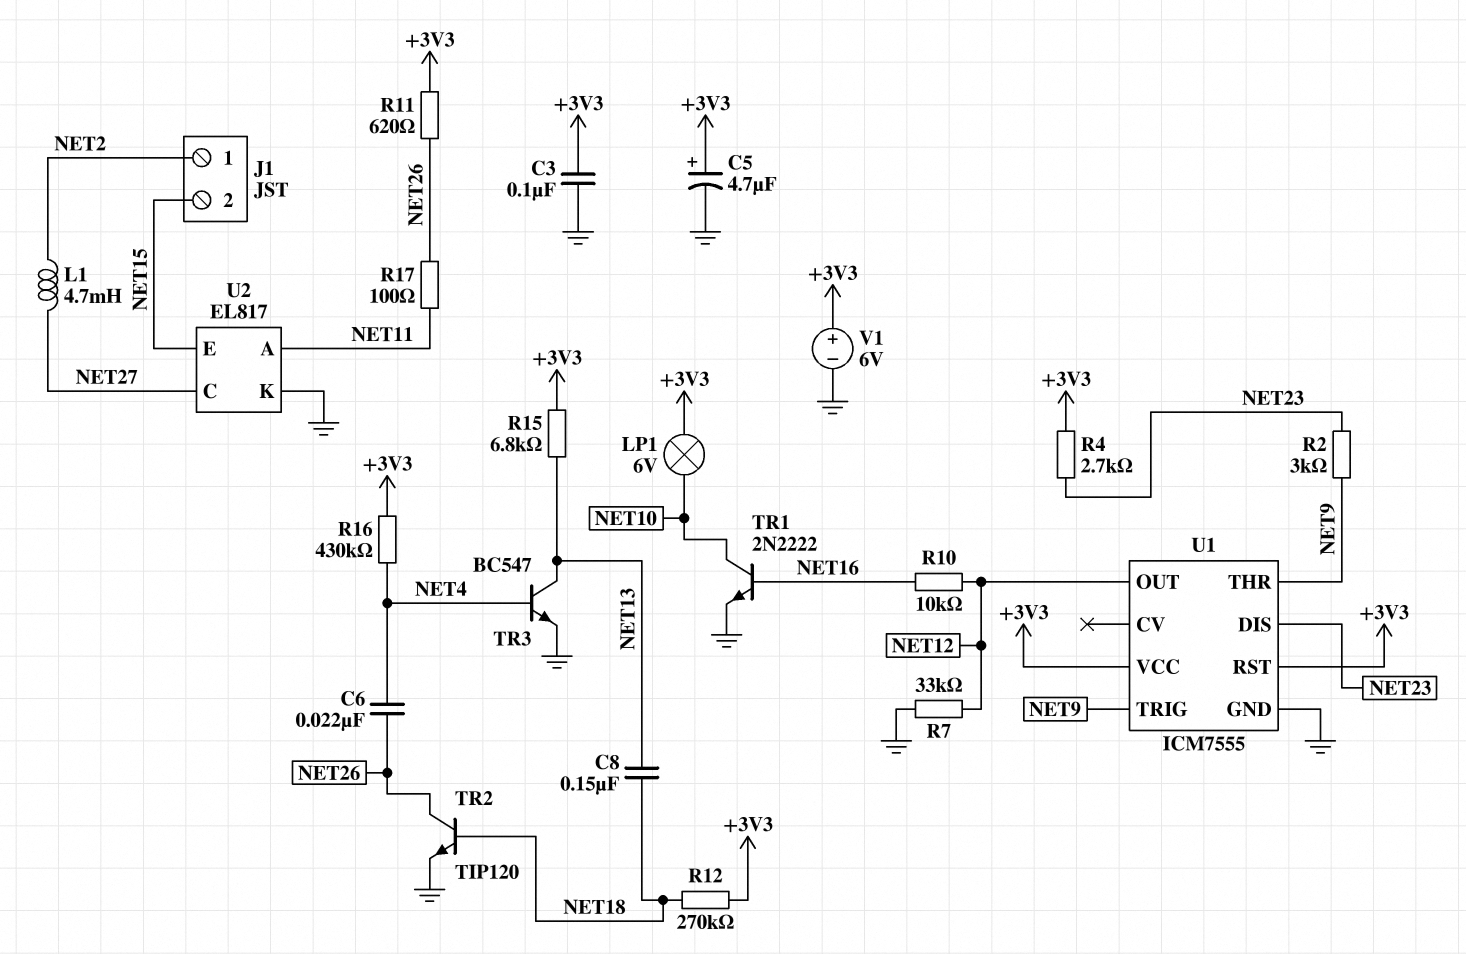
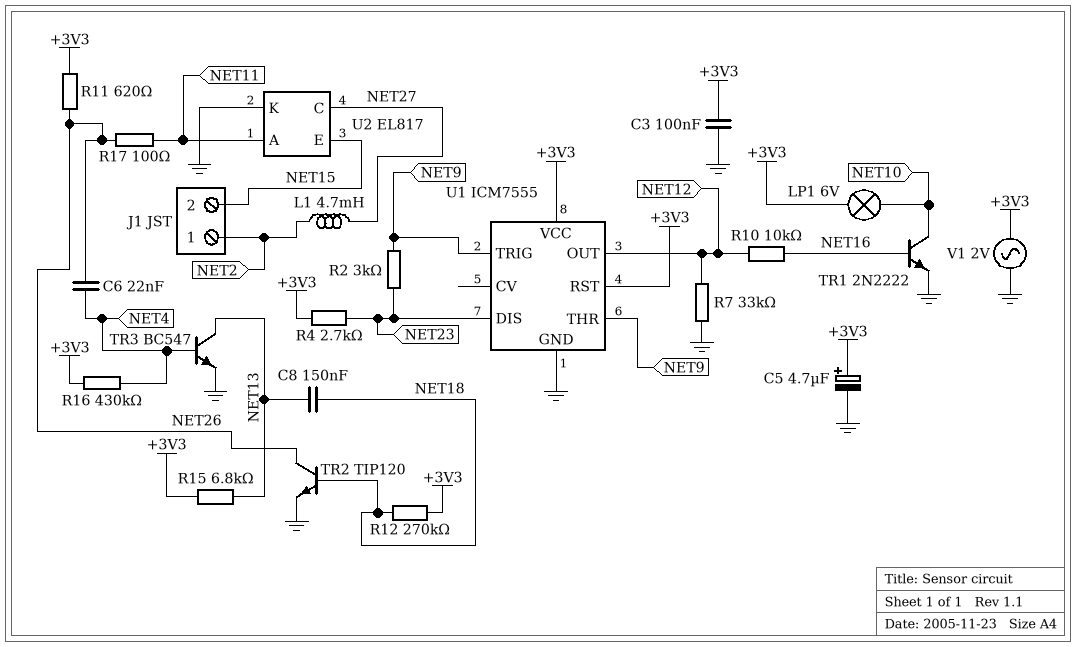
V1: 6V (plus +3V3, minus GND) -> AC 2V (+3V3, GND)

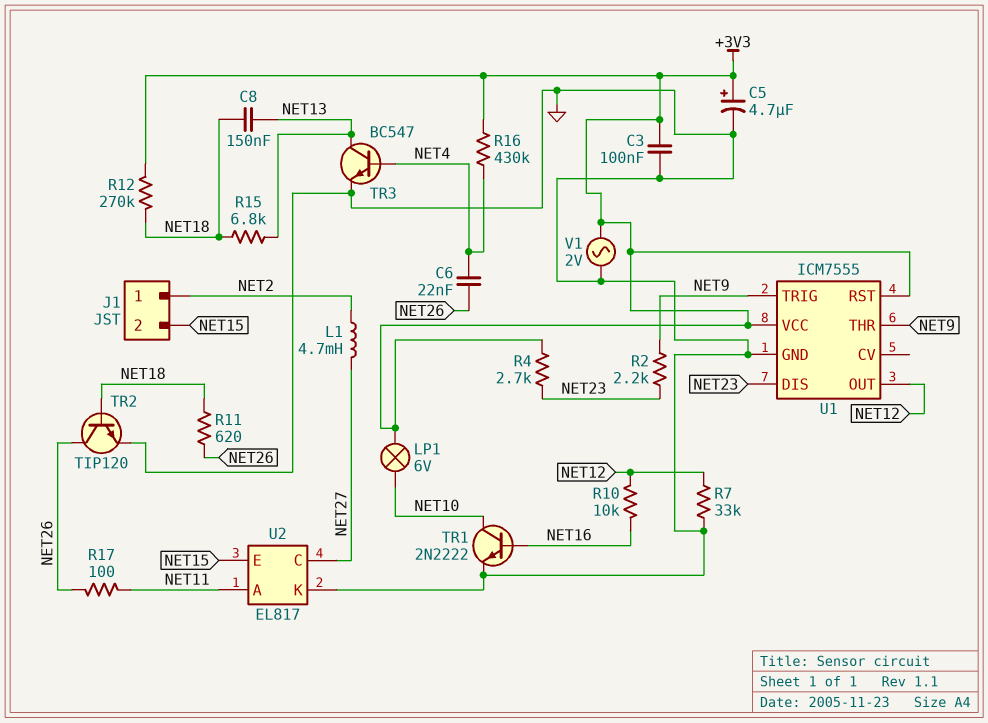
R2: 3k (NET9, NET23) -> 2.2k (NET9, NET23)
R11: 620 (+3V3, NET26) -> 620 (NET18, NET26)
R15: 6.8k (+3V3, NET13) -> 6.8k (NET13, NET18)

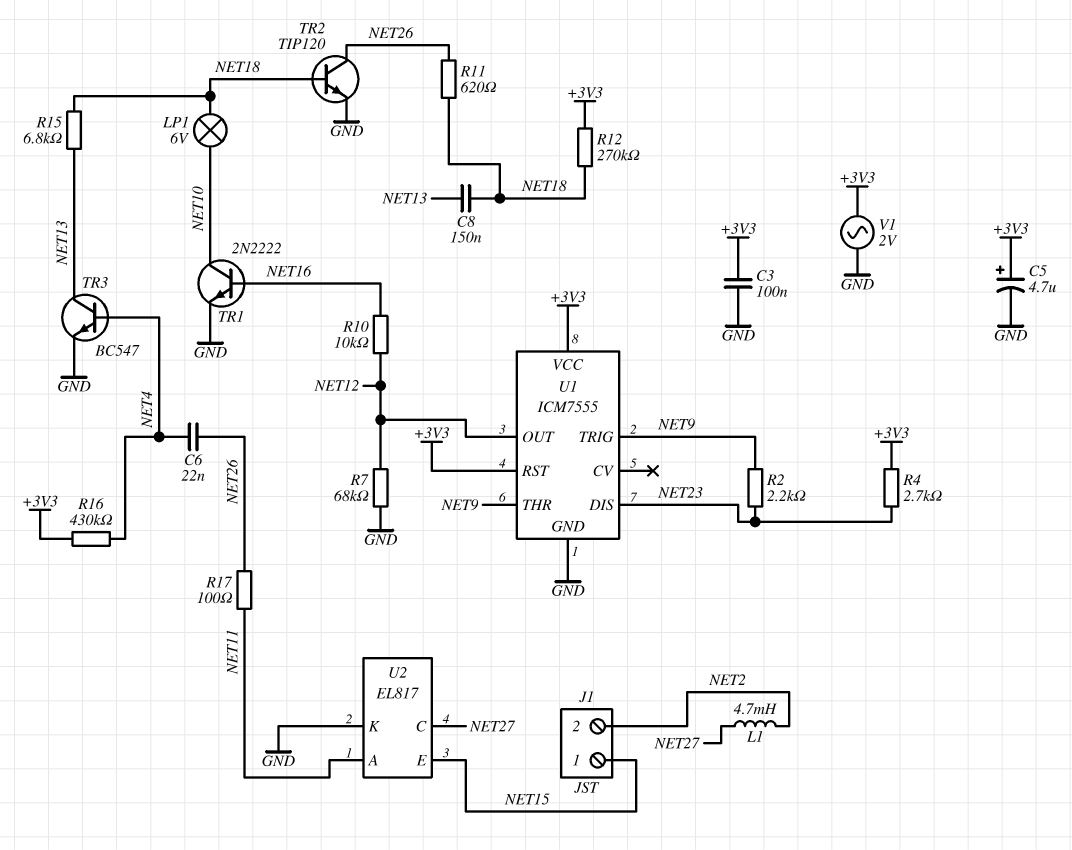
J1 pin 1: NET2 -> NET15
J1 pin 2: NET15 -> NET2
LP1: lamp 6V (+3V3, NET10) -> lamp 6V (NET10, NET18)
R7: 33k (GND, NET12) -> 68k (GND, NET12)

